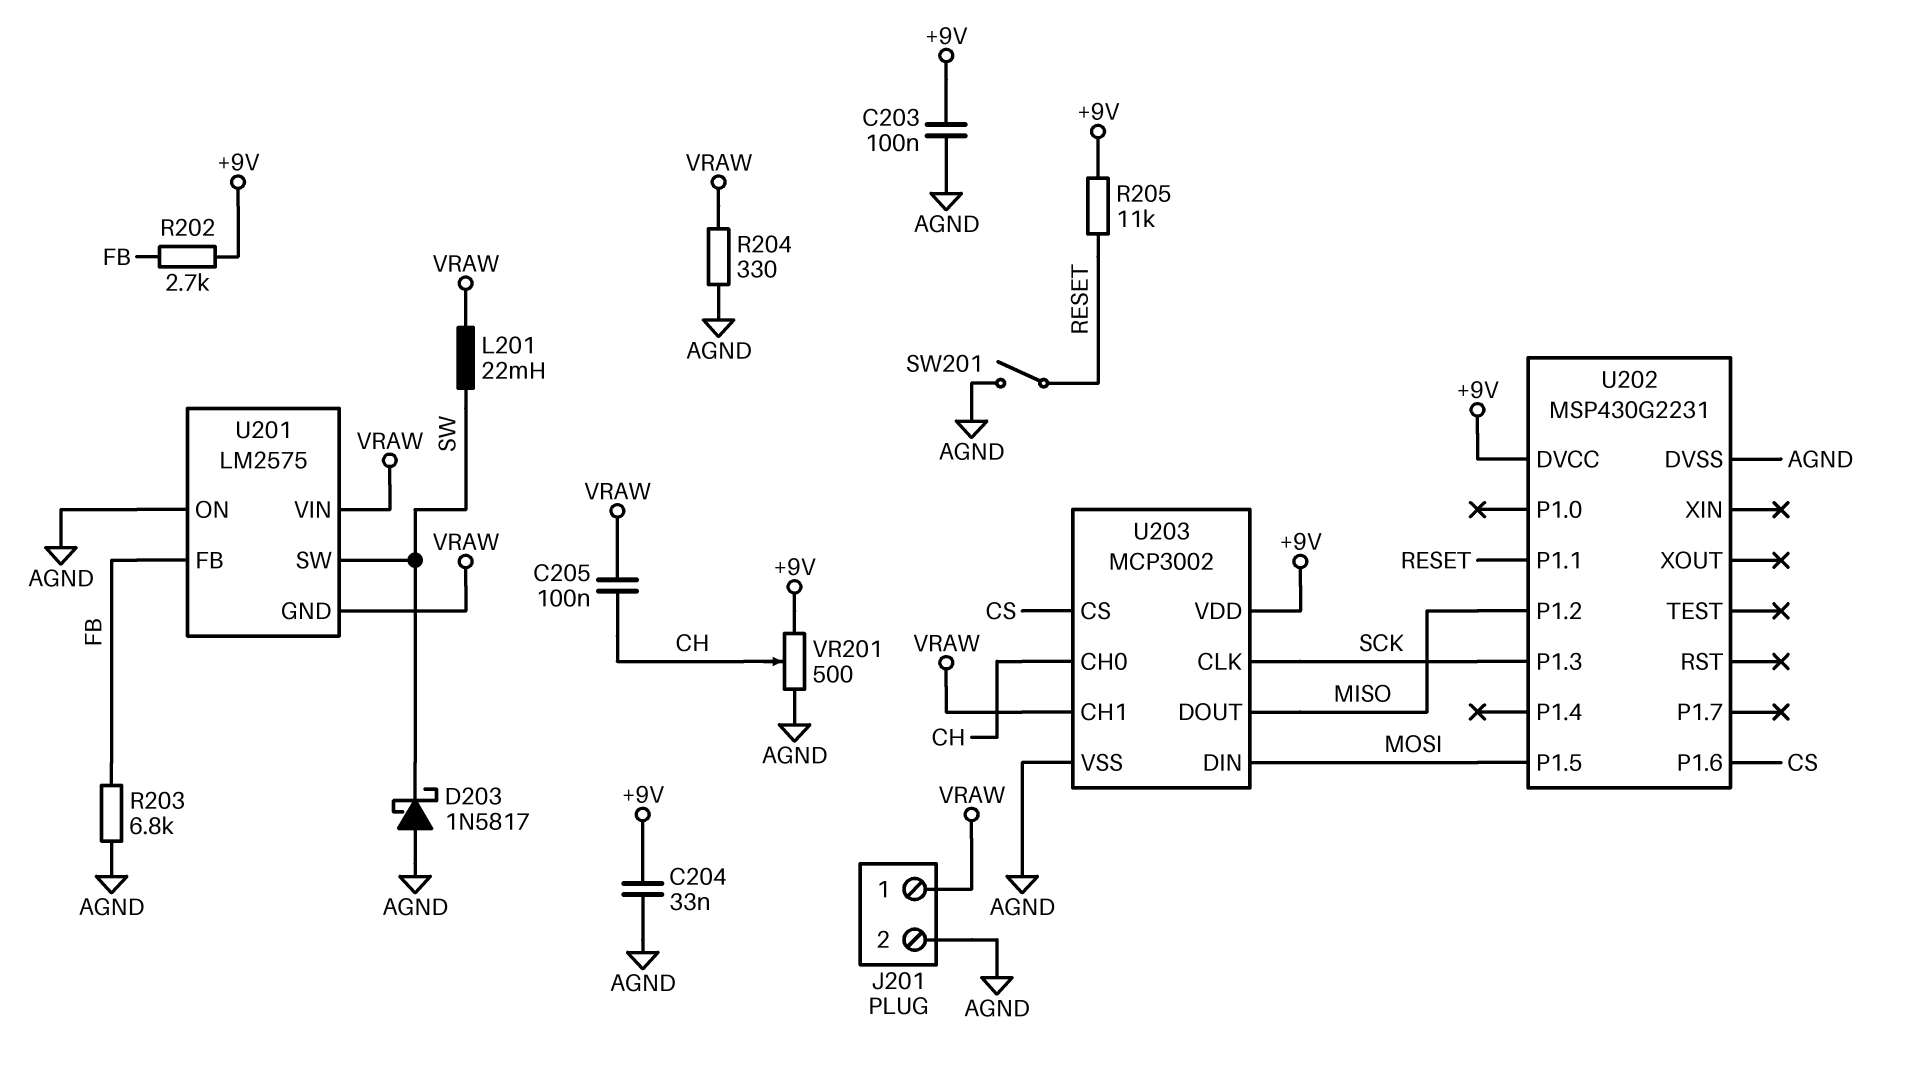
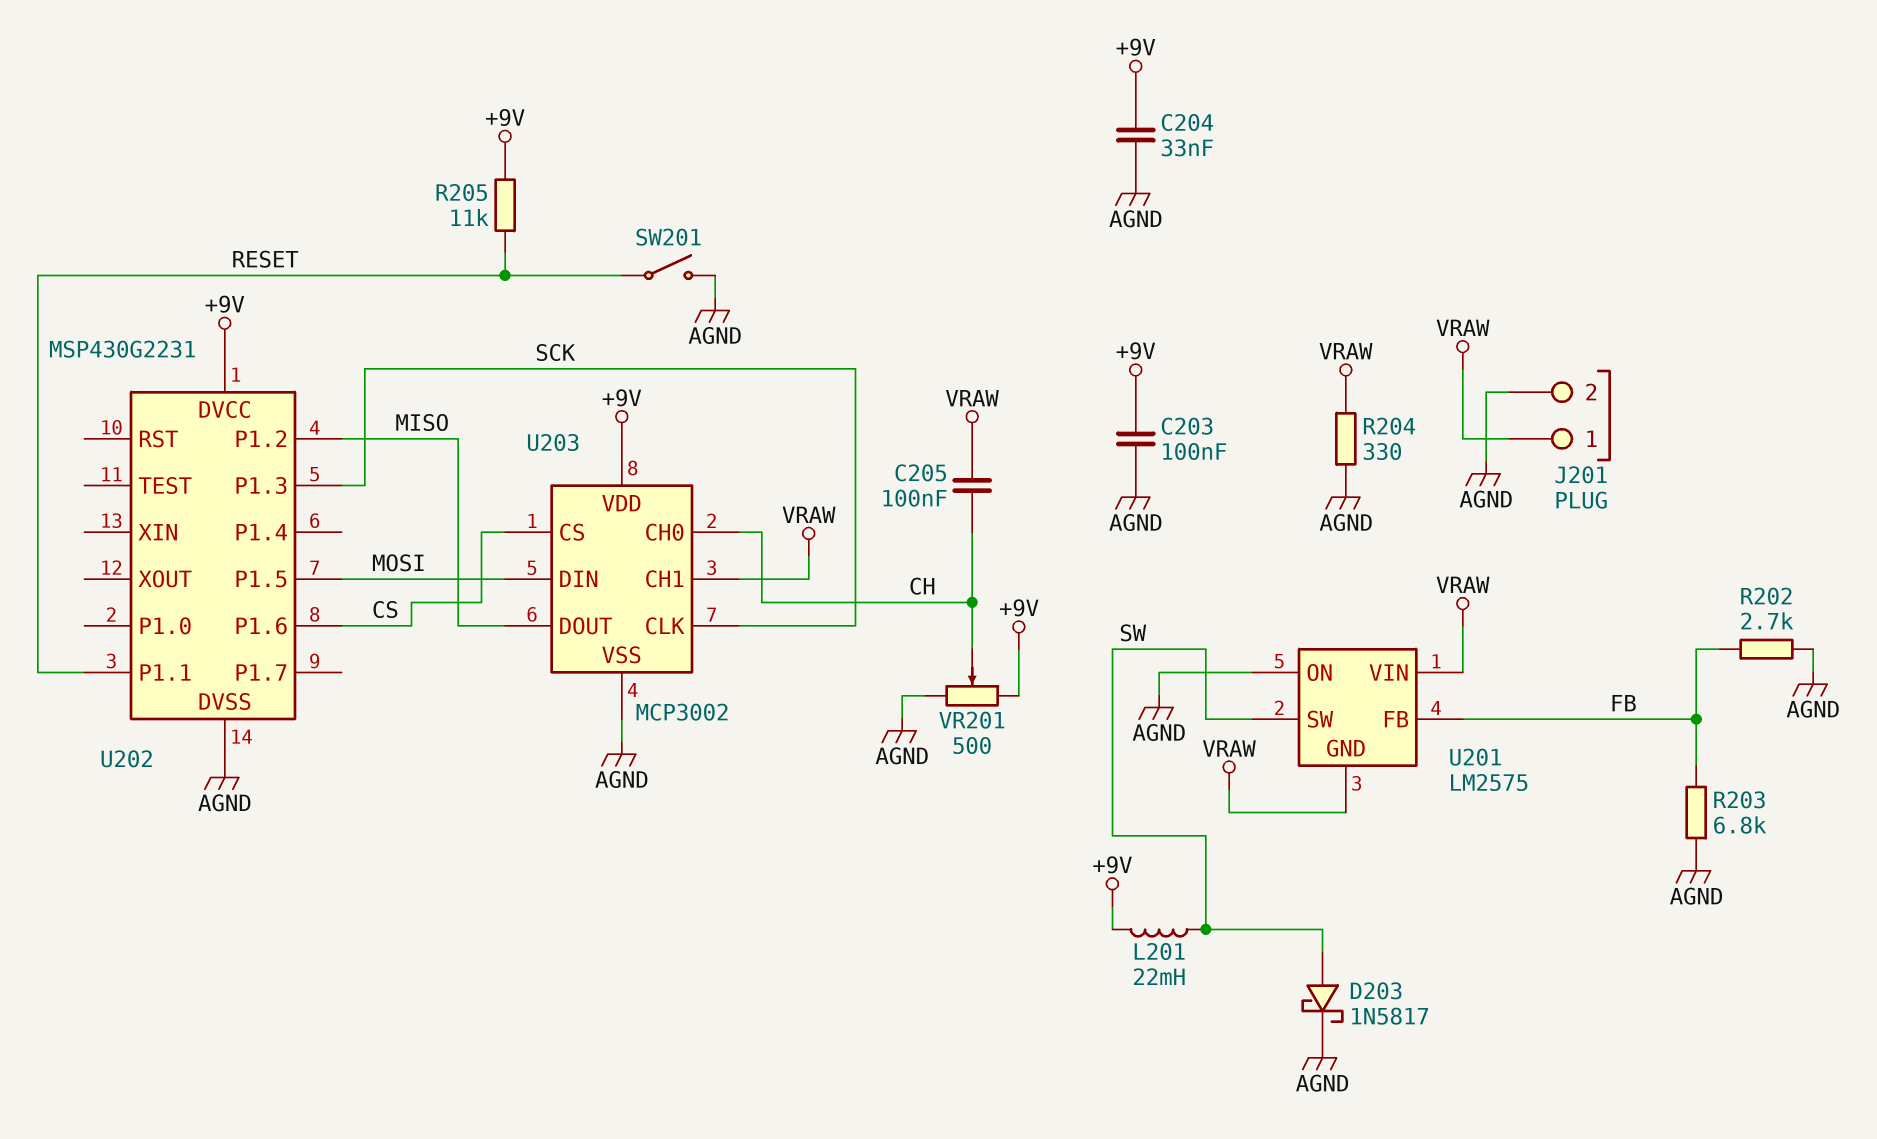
D203: schottky 1N5817 (A AGND, K SW) -> schottky 1N5817 (A SW, K AGND)
L201: 22mH (SW, VRAW) -> 22mH (+9V, SW)
R202: 2.7k (+9V, FB) -> 2.7k (AGND, FB)

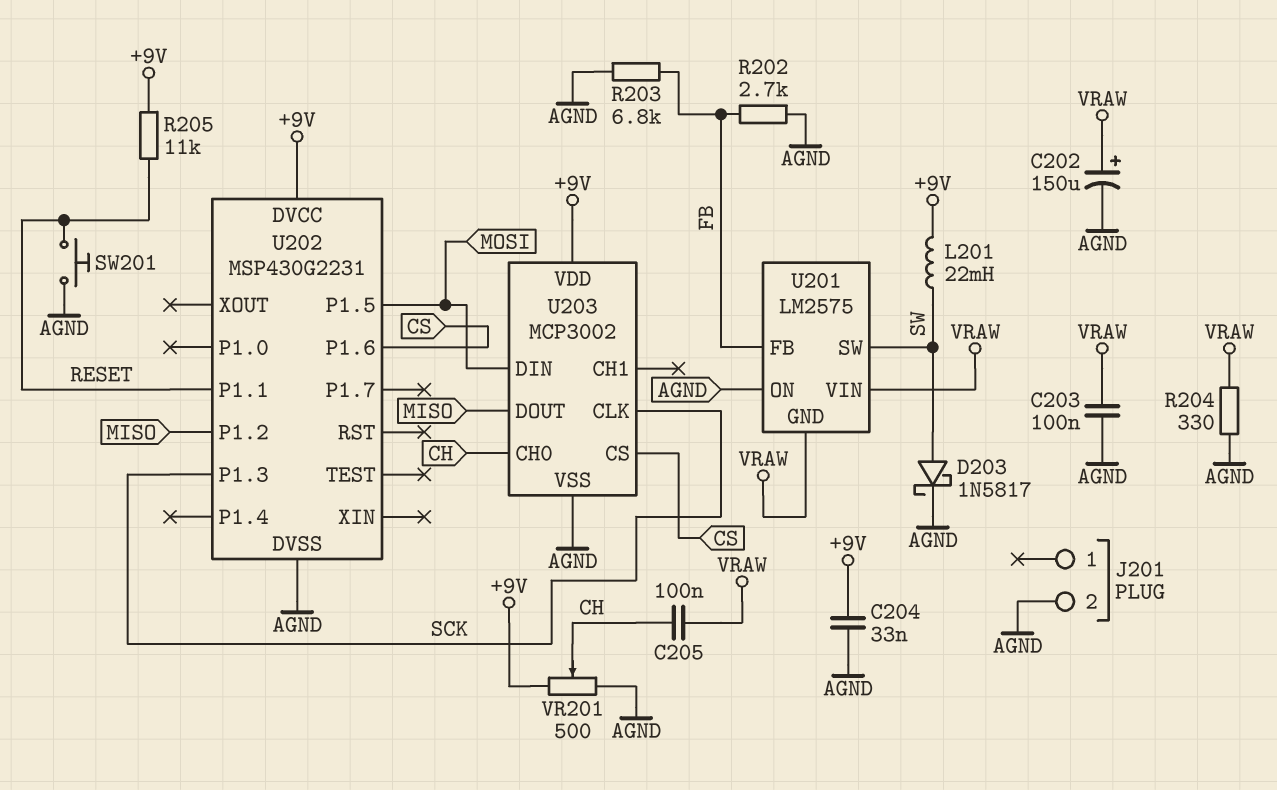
C202: none -> 150uF (plus VRAW, minus AGND)
C203: 100nF (+9V, AGND) -> 100nF (AGND, VRAW)
J201 pin 1: VRAW -> none
SW201: switch (AGND, RESET) -> button (AGND, RESET)
U203 pin CH1: VRAW -> none

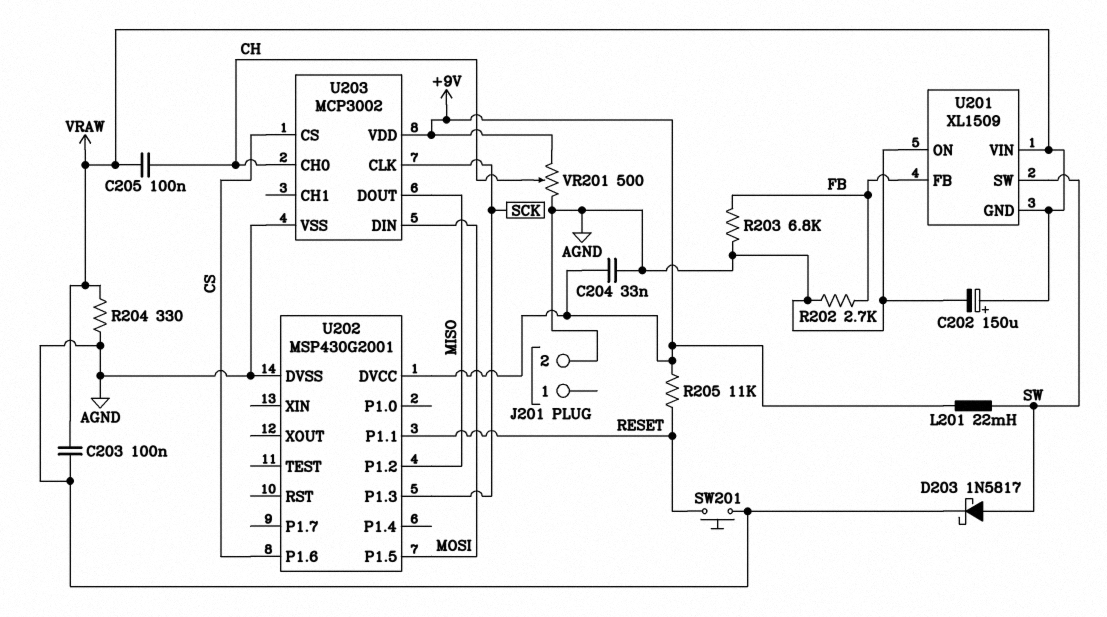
U201: LM2575 -> XL1509
U202: MSP430G2231 -> MSP430G2001

